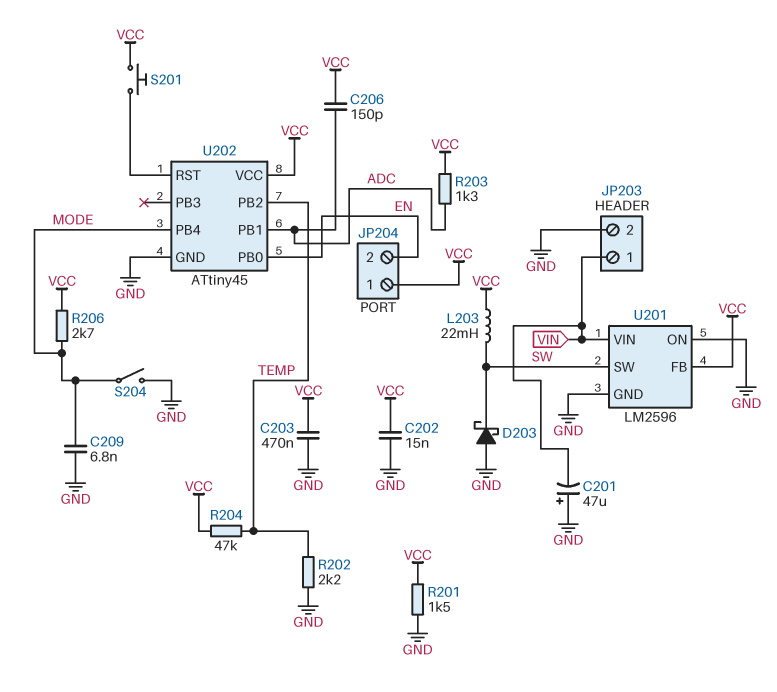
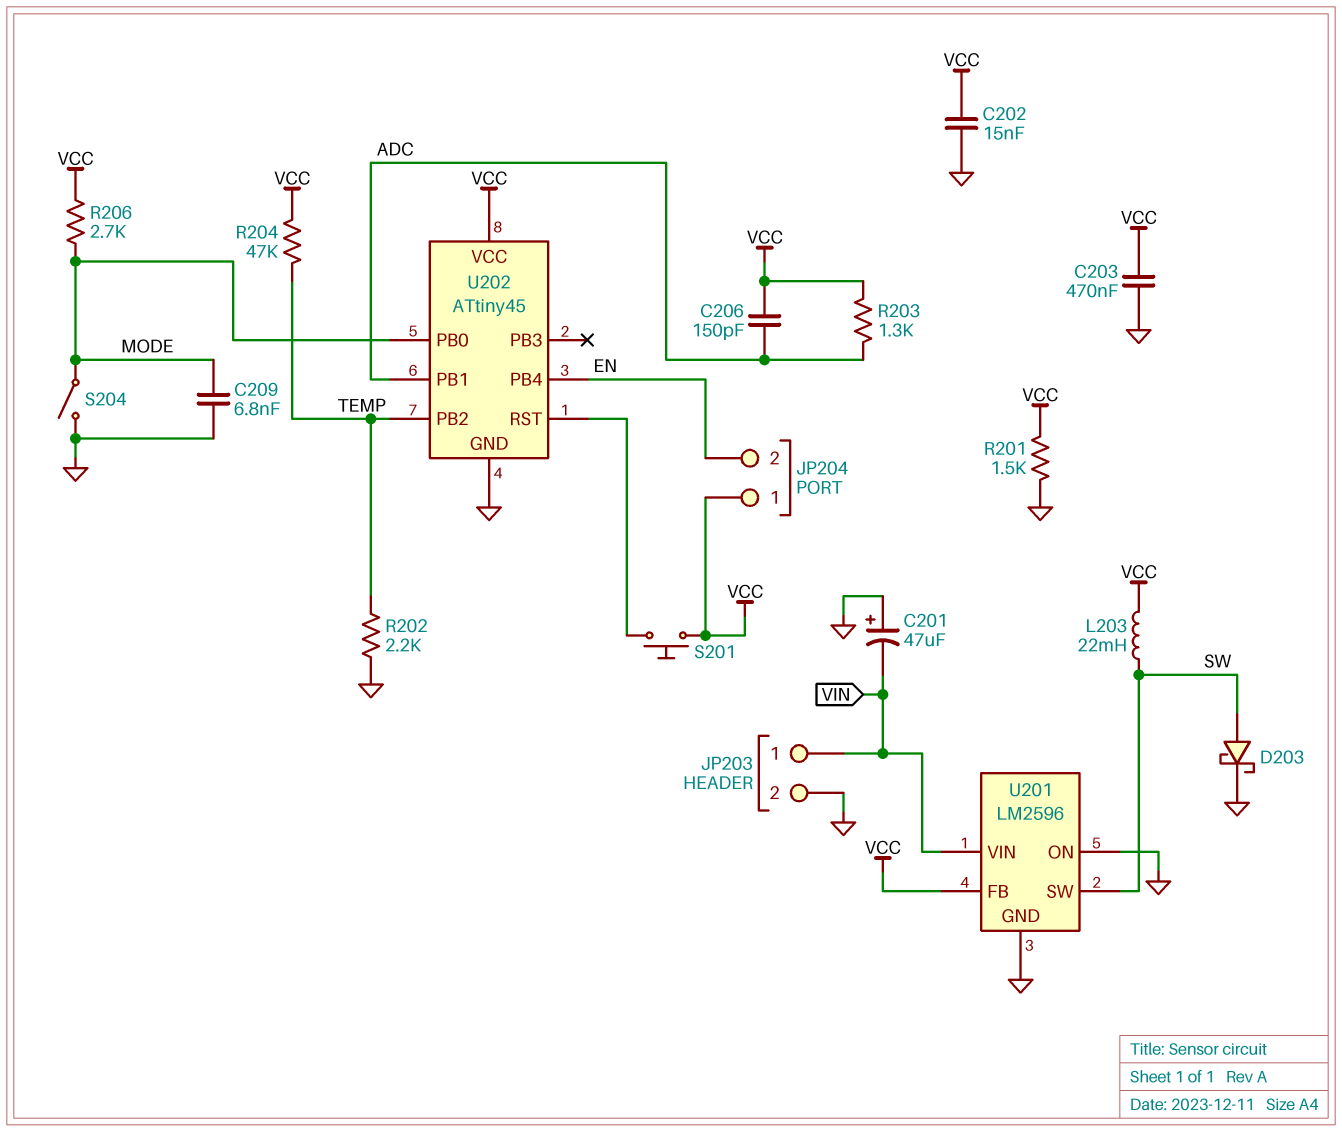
D203: schottky (A GND, K SW) -> schottky (A SW, K GND)
U202 pin PB0: EN -> MODE
U202 pin PB4: MODE -> EN

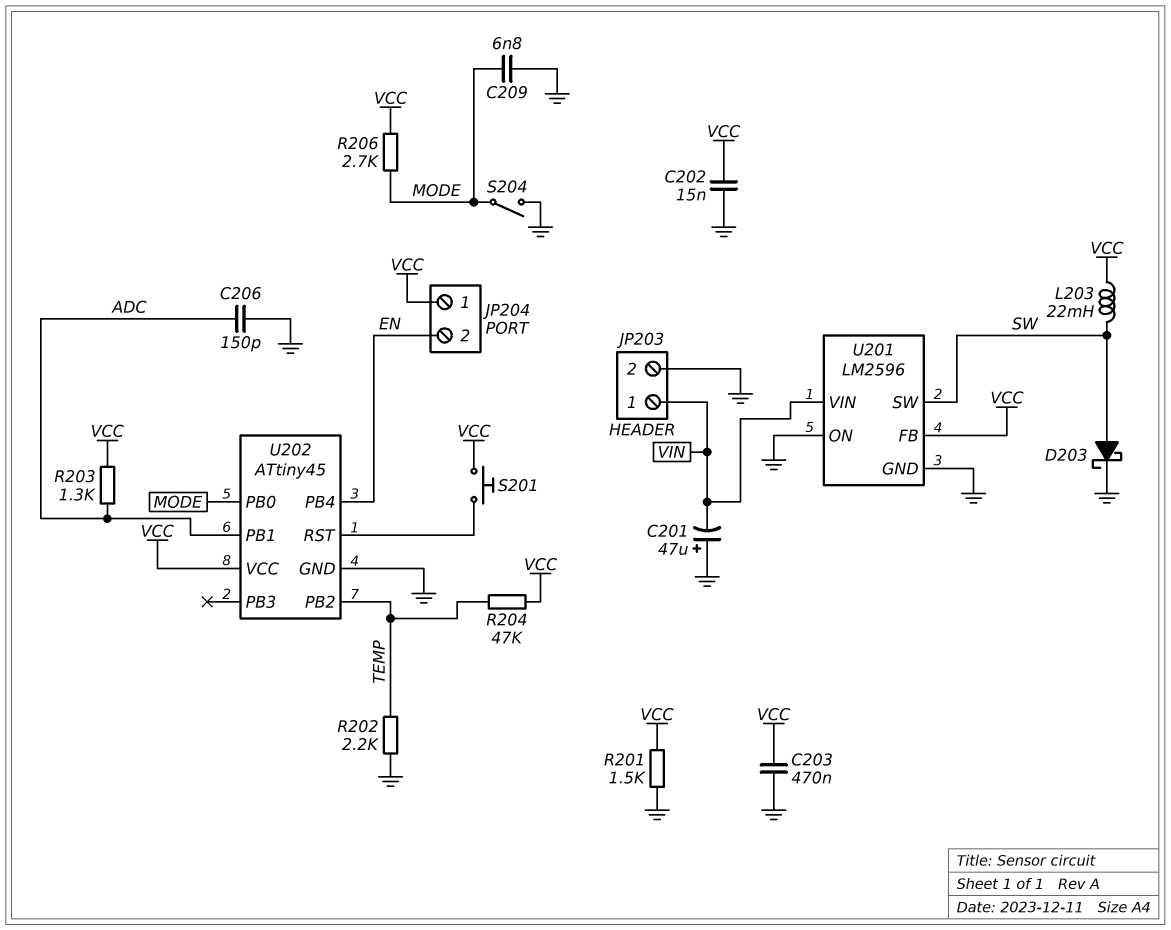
C206: 150pF (ADC, VCC) -> 150pF (ADC, GND)

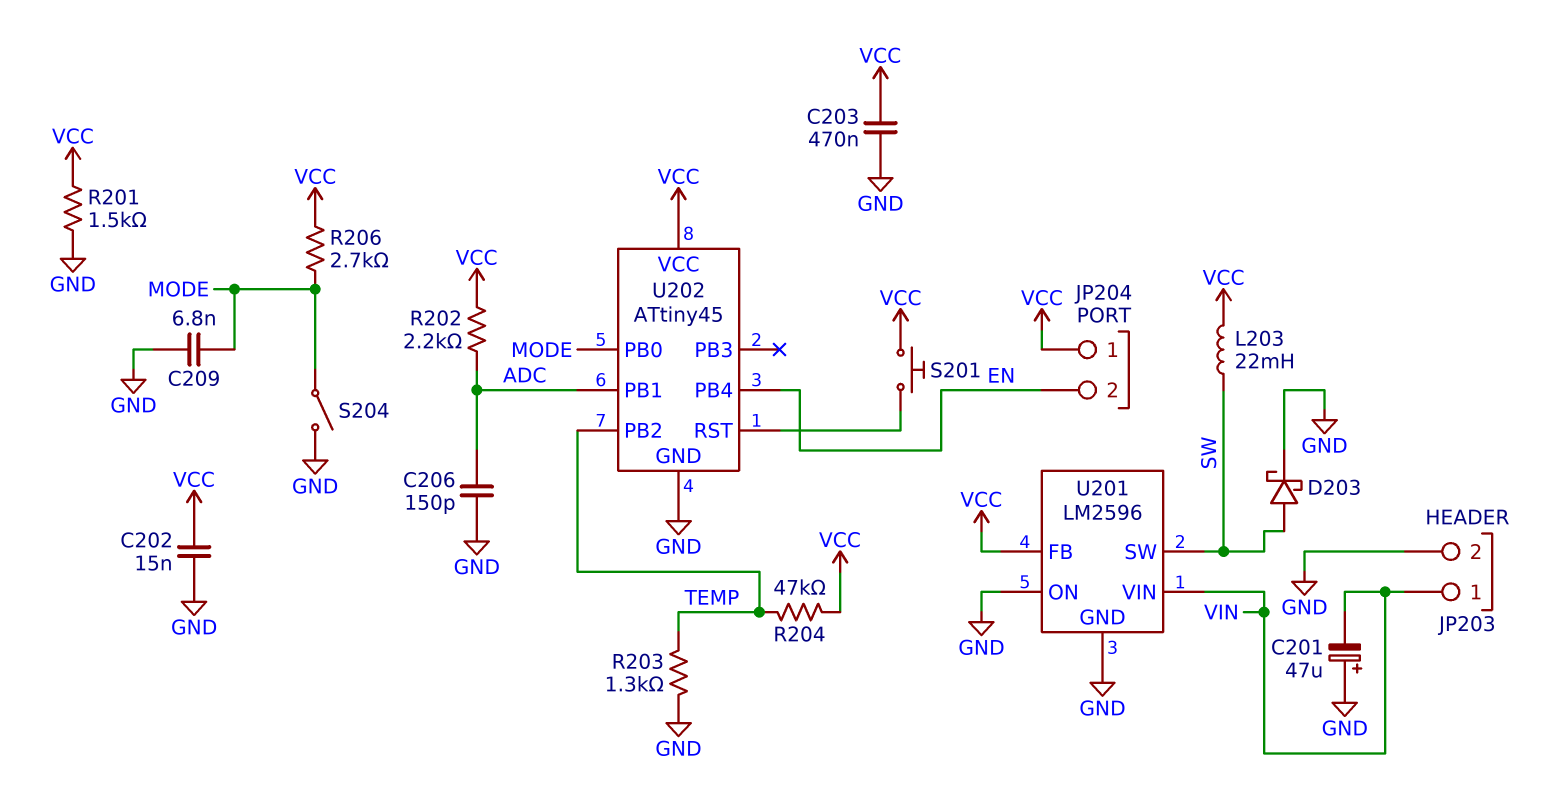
R202: 2.2k (GND, TEMP) -> 2.2k (ADC, VCC)
R203: 1.3k (ADC, VCC) -> 1.3k (GND, TEMP)

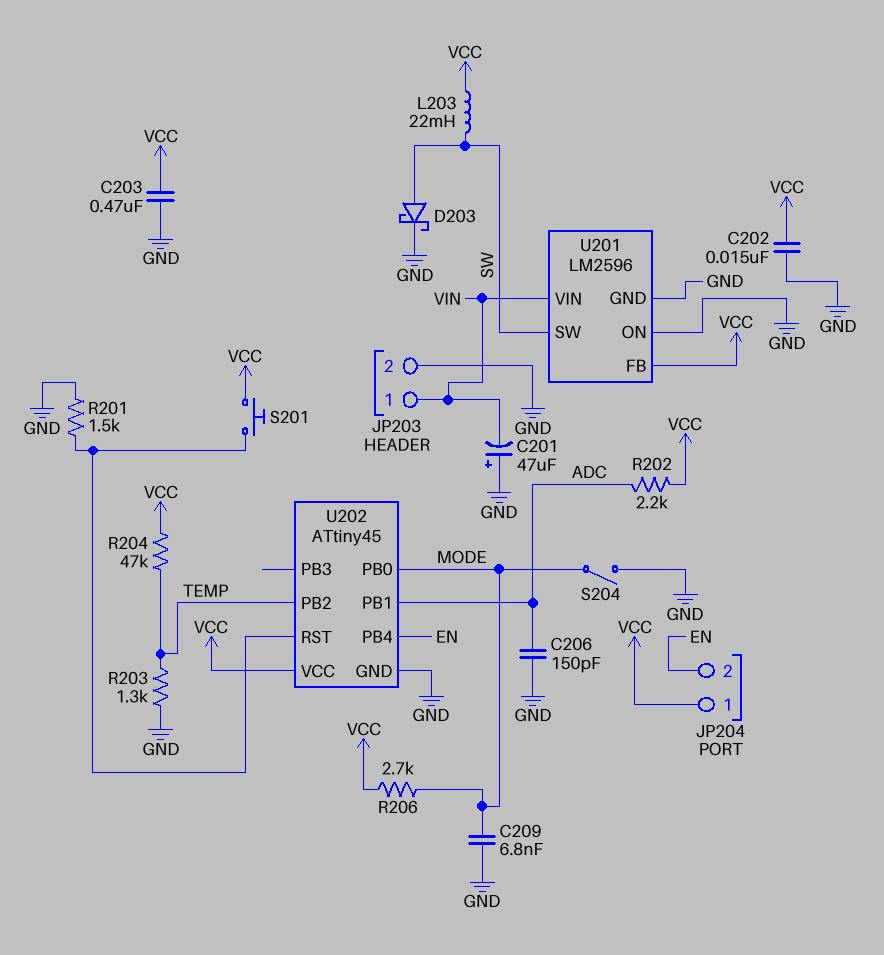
R201: 1.5k (GND, VCC) -> 1.5k (GND, U202/RST)

